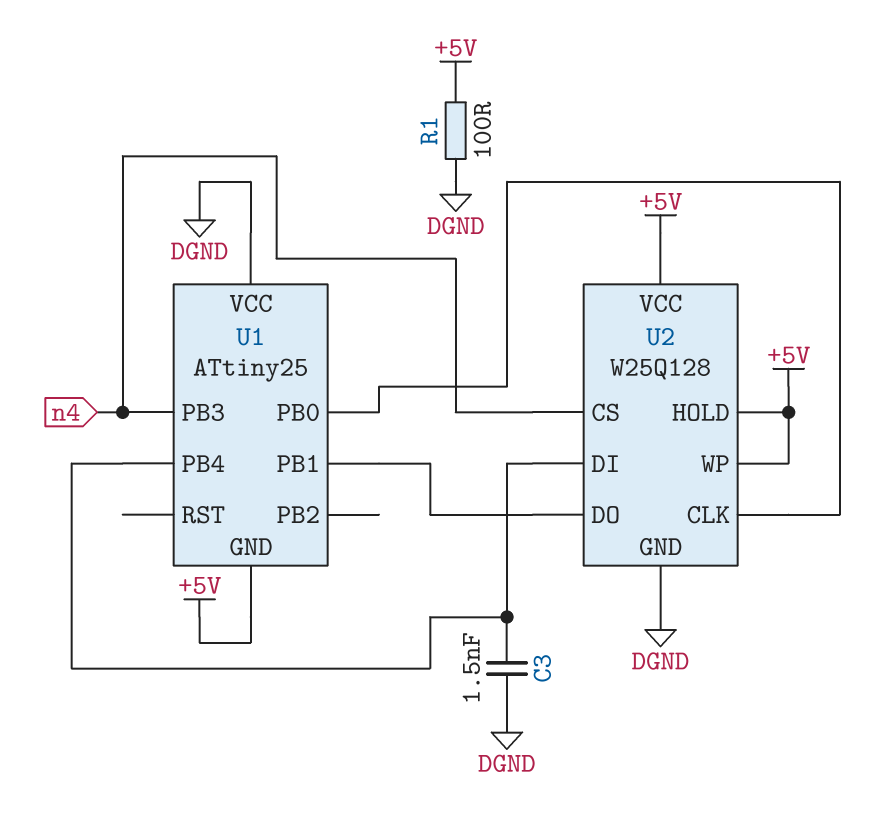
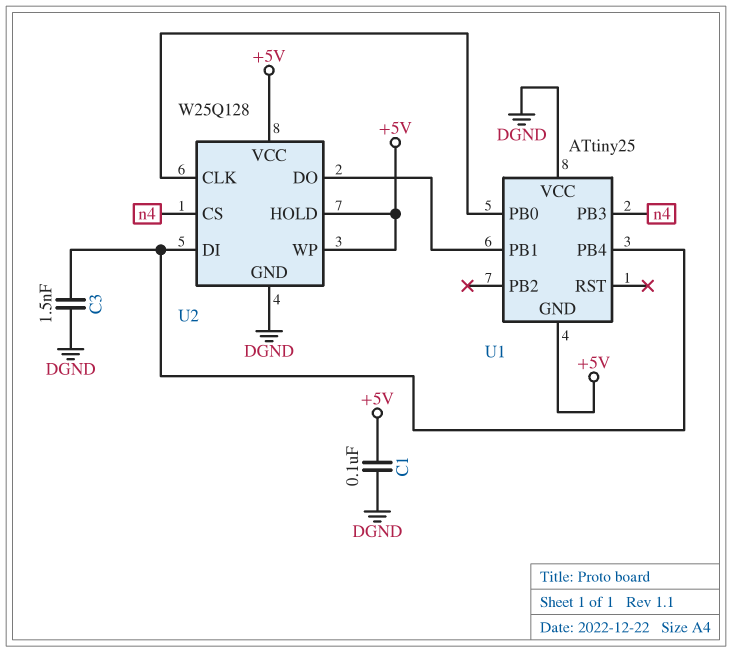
C1: none -> 100nF (+5V, DGND)
R1: 100 (+5V, DGND) -> none

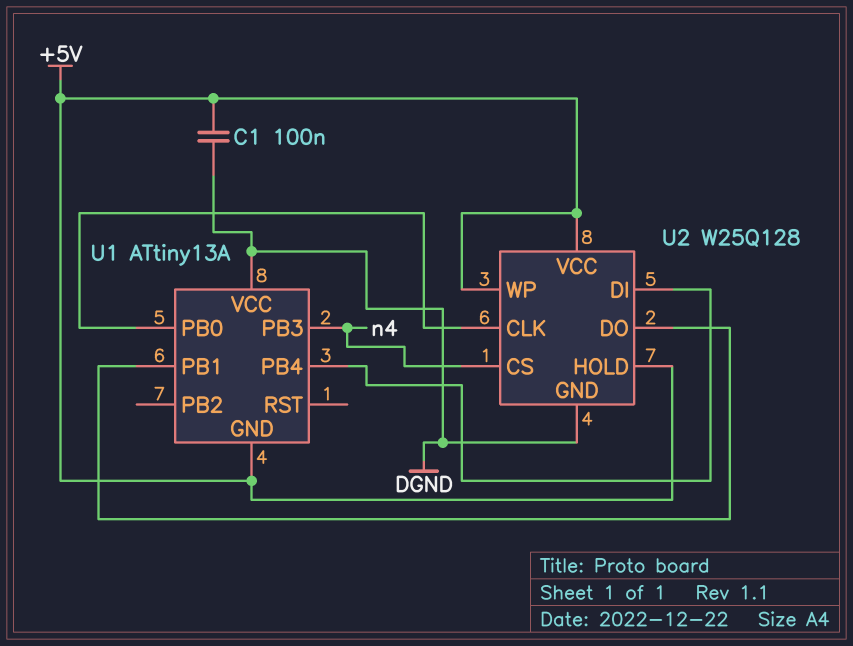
C3: 1.5nF (DGND, U1/PB4) -> none
U1: ATtiny25 -> ATtiny13A

